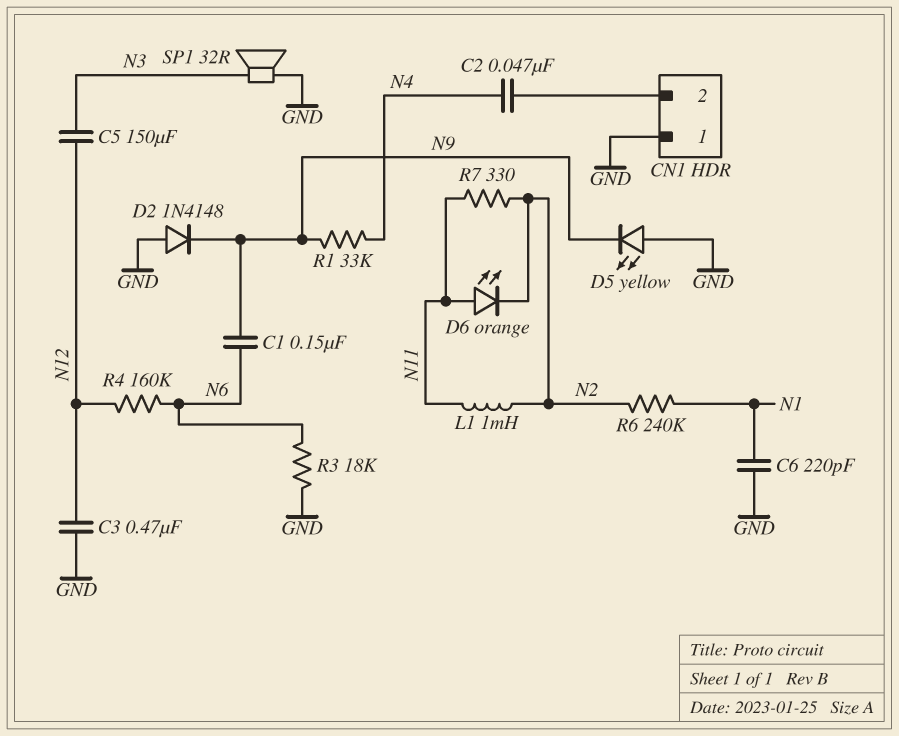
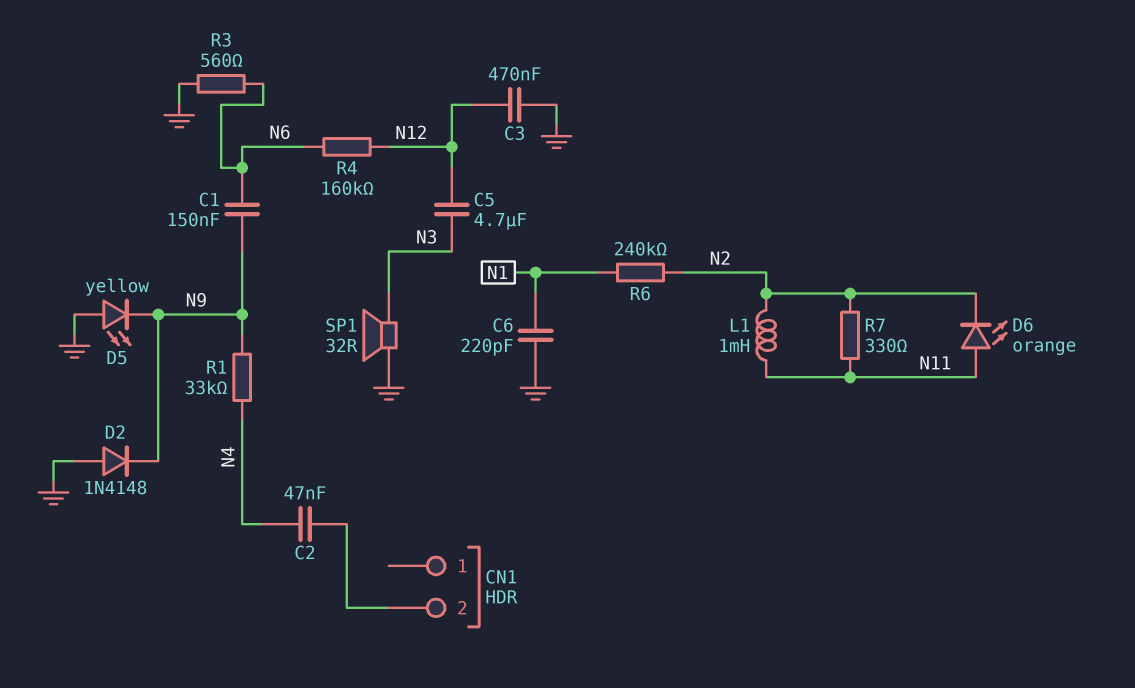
C5: 150uF (N3, N12) -> 4.7uF (N3, N12)
CN1 pin 1: GND -> none
R3: 18k (GND, N6) -> 560 (GND, N6)

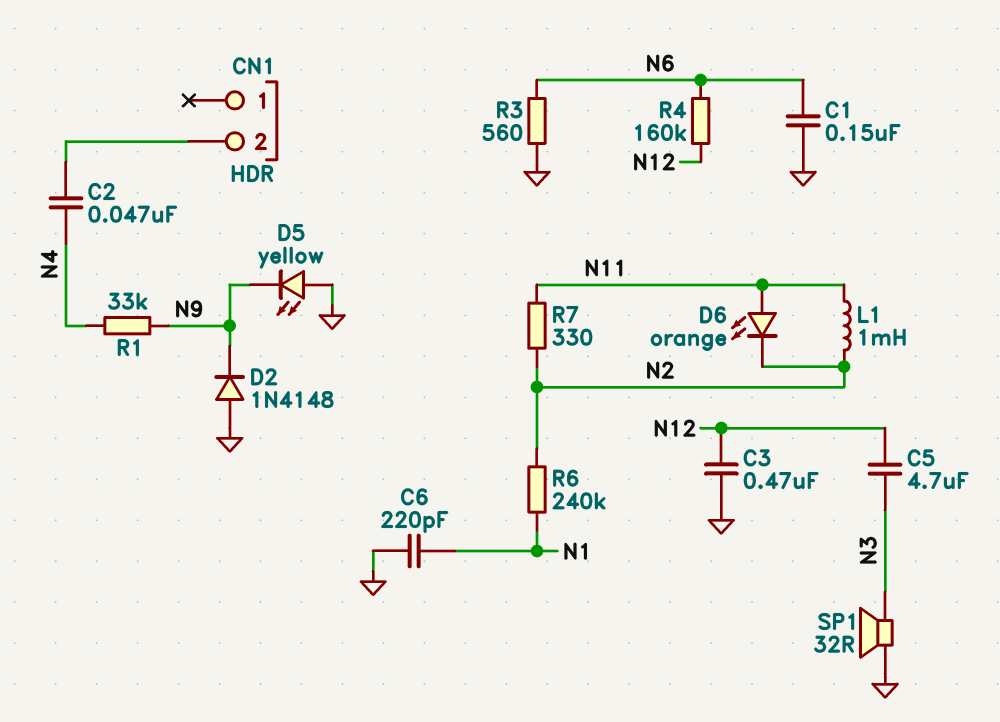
C1: 150nF (N6, N9) -> 150nF (GND, N6)

